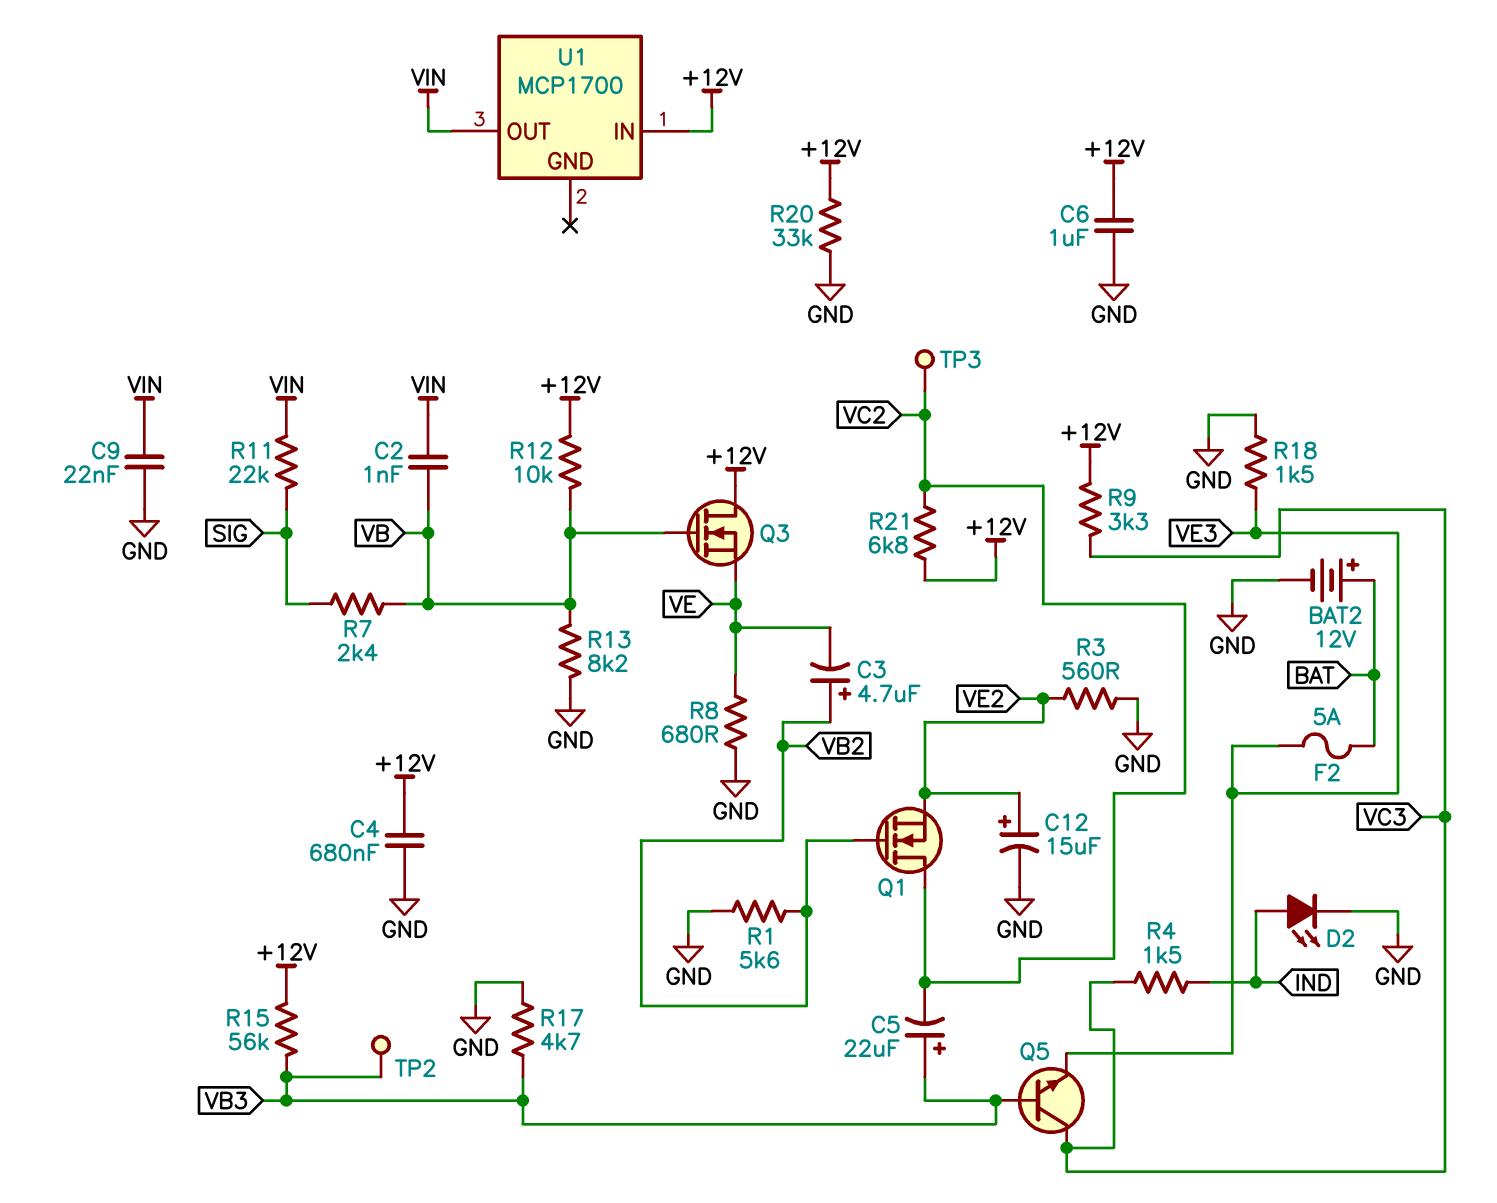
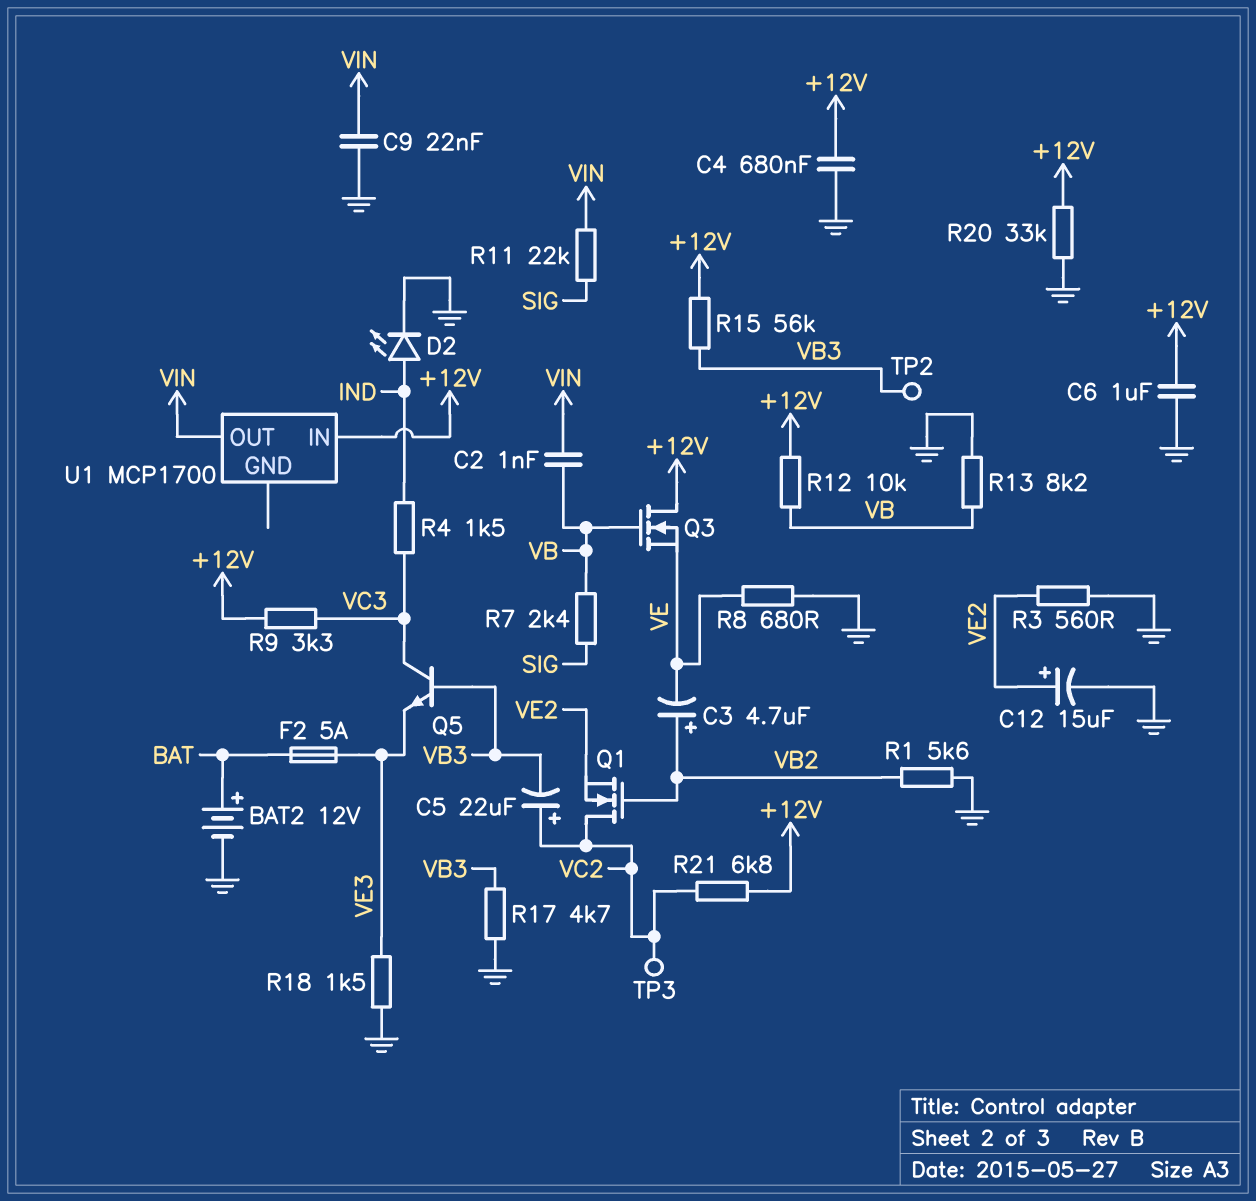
C5: 22uF (plus VB3, minus VC2) -> 22uF (plus VC2, minus VB3)

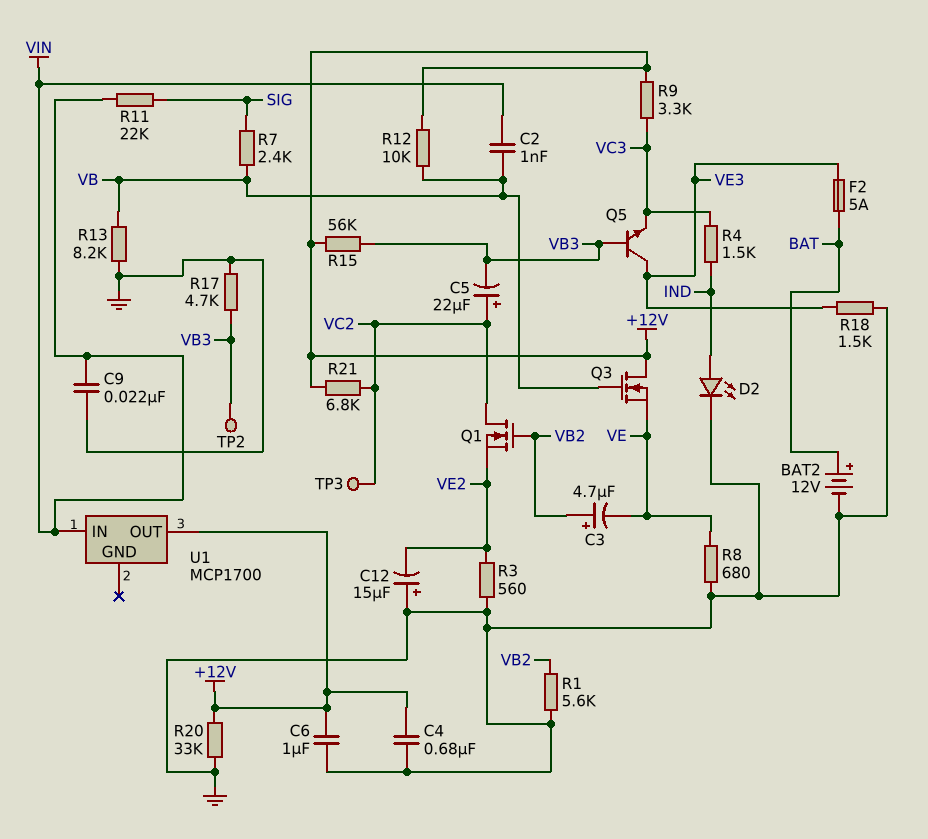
C12: 15uF (plus VE2, minus GND) -> 15uF (plus GND, minus VE2)
Q5: NPN (B VB3, C VC3, E VE3) -> NPN (B VB3, C VE3, E VC3)
U1 pin IN: +12V -> VIN
U1 pin OUT: VIN -> +12V

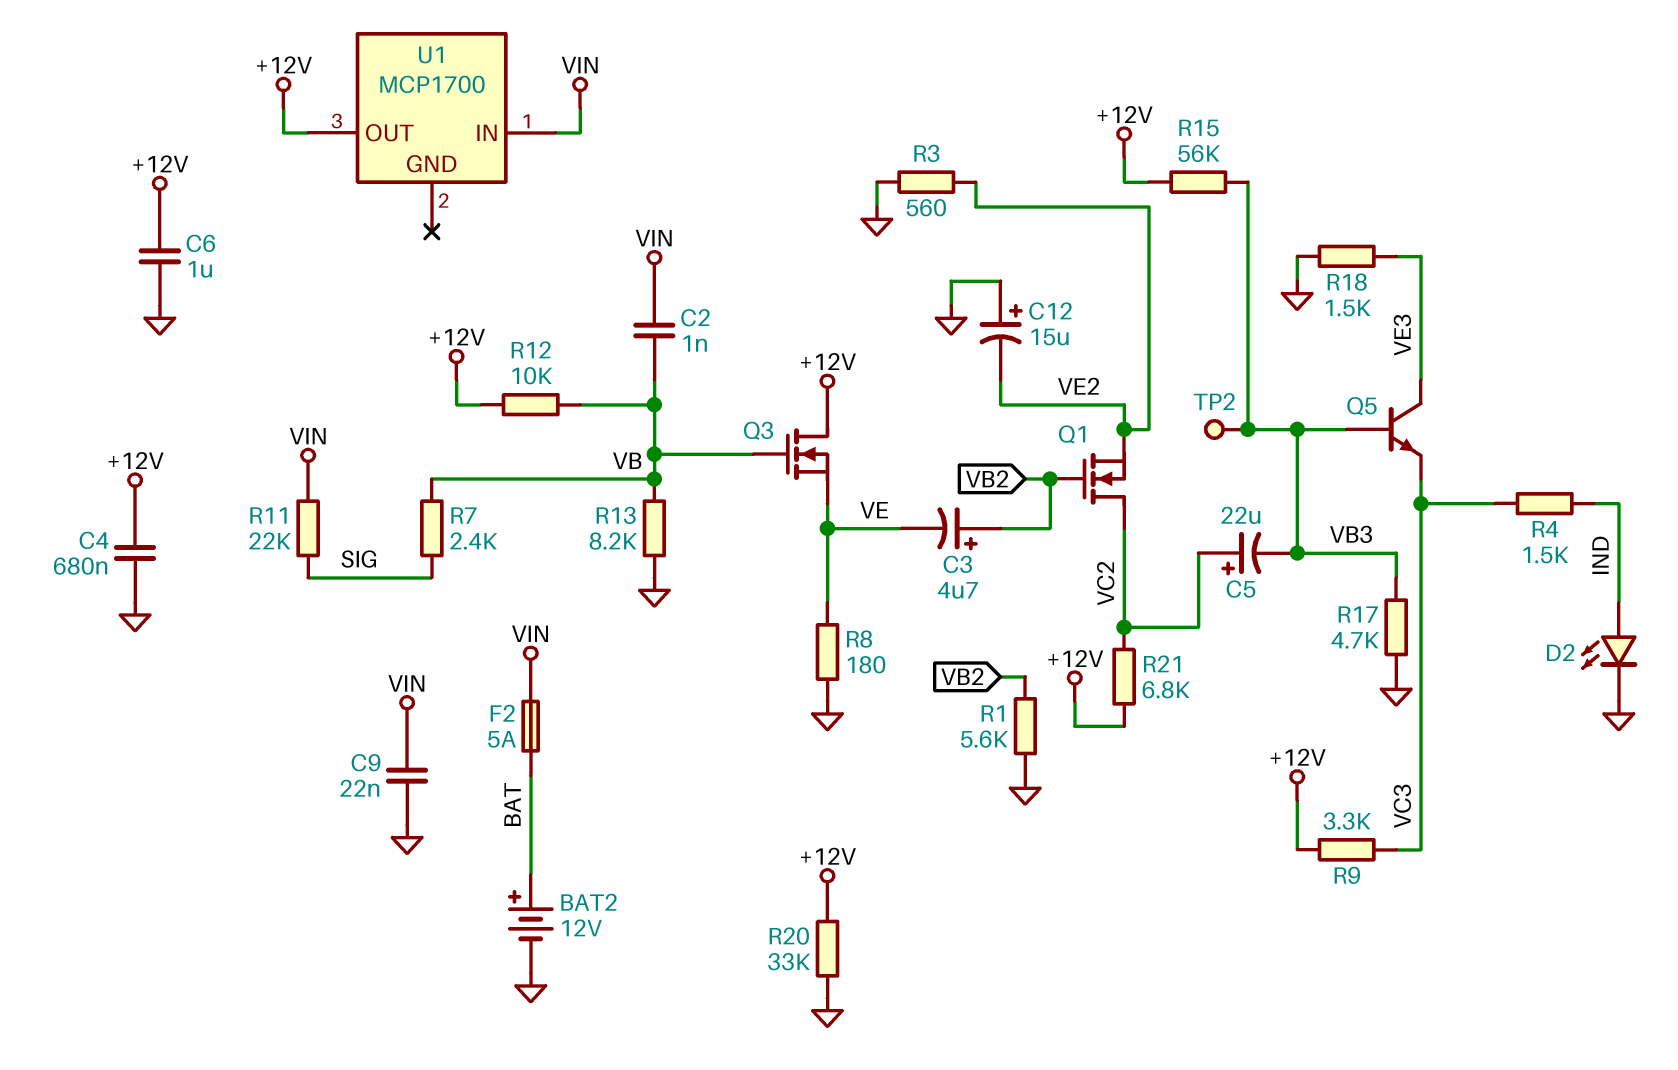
F2: 5A (BAT, VE3) -> 5A (BAT, VIN)
R8: 680 (GND, VE) -> 180 (GND, VE)
TP3: test point (VC2) -> none

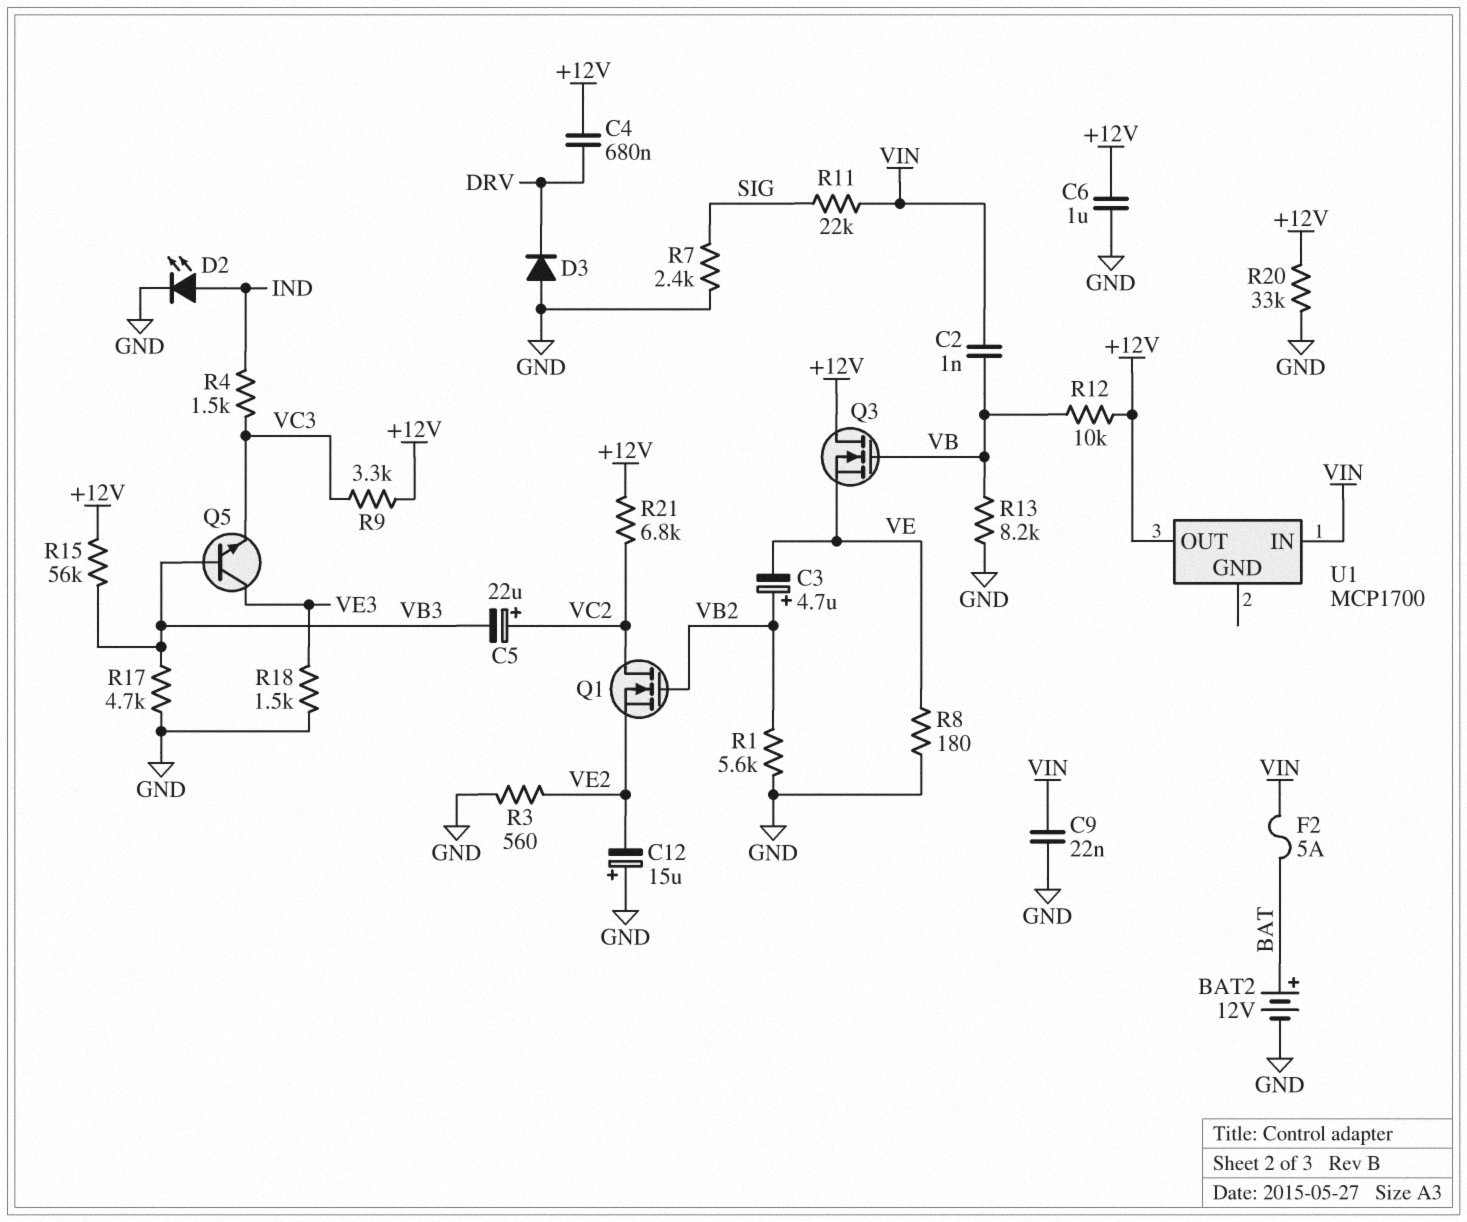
C4: 680nF (+12V, GND) -> 680nF (+12V, DRV)
D3: none -> diode (A GND, K DRV)
R7: 2.4k (SIG, VB) -> 2.4k (GND, SIG)
TP2: test point (VB3) -> none

